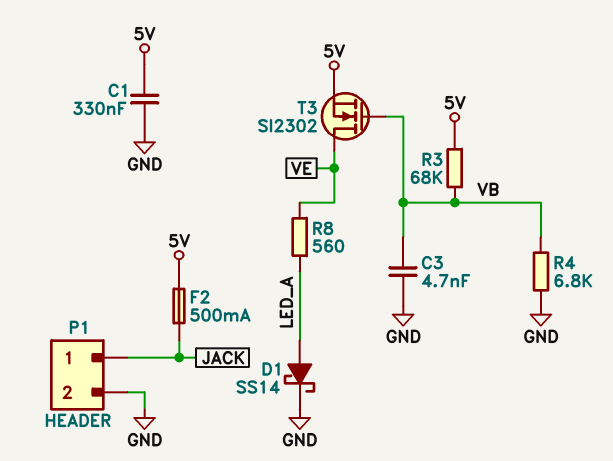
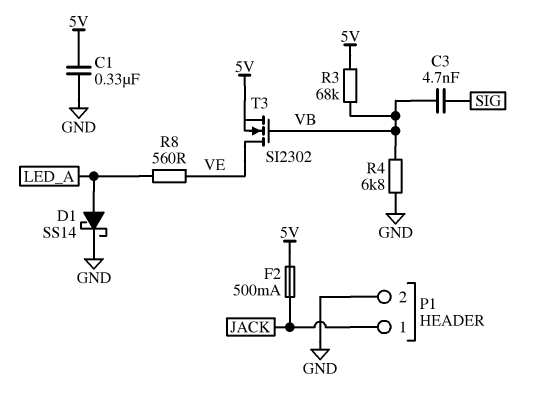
C3: 4.7nF (GND, VB) -> 4.7nF (SIG, VB)

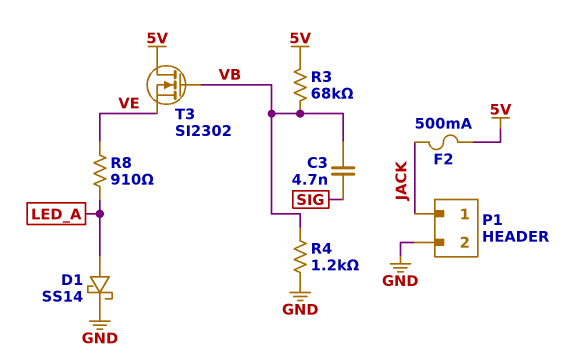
C1: 330nF (5V, GND) -> none
R4: 6.8k (GND, VB) -> 1.2k (GND, VB)
R8: 560 (LED_A, VE) -> 910 (LED_A, VE)
T3: NMOS SI2302 (G VB, D VE, S 5V) -> NMOS SI2302 (G VB, D 5V, S VE)

